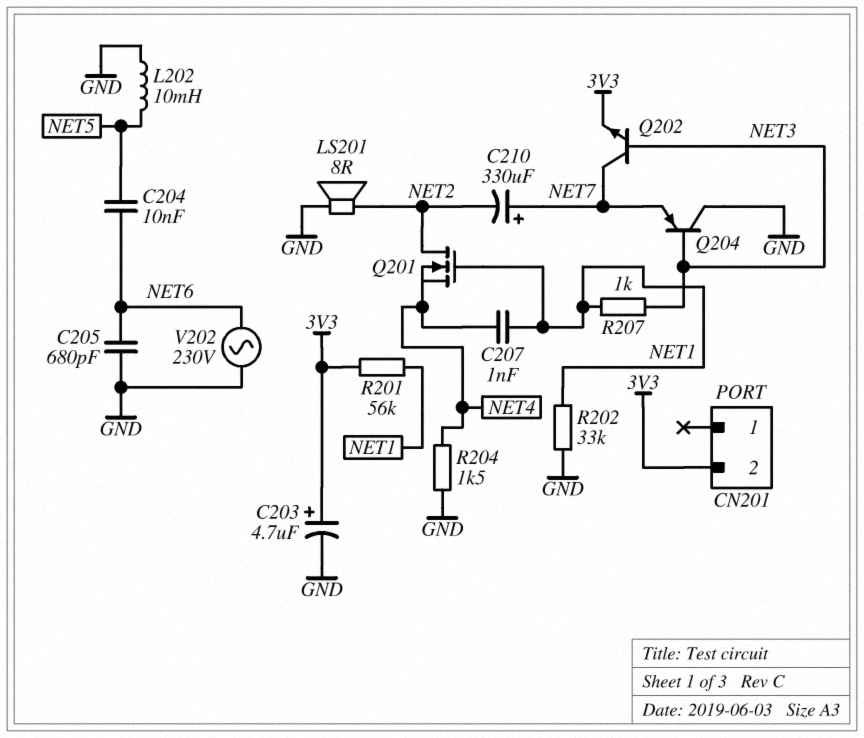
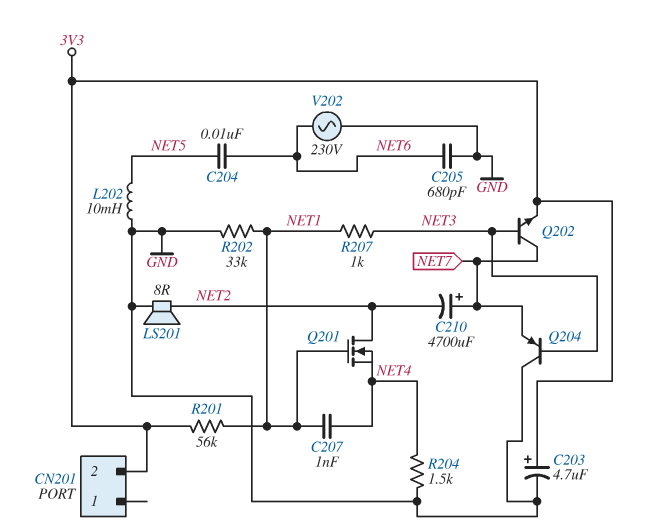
C210: 330uF (plus NET7, minus NET2) -> 4700uF (plus NET7, minus NET2)

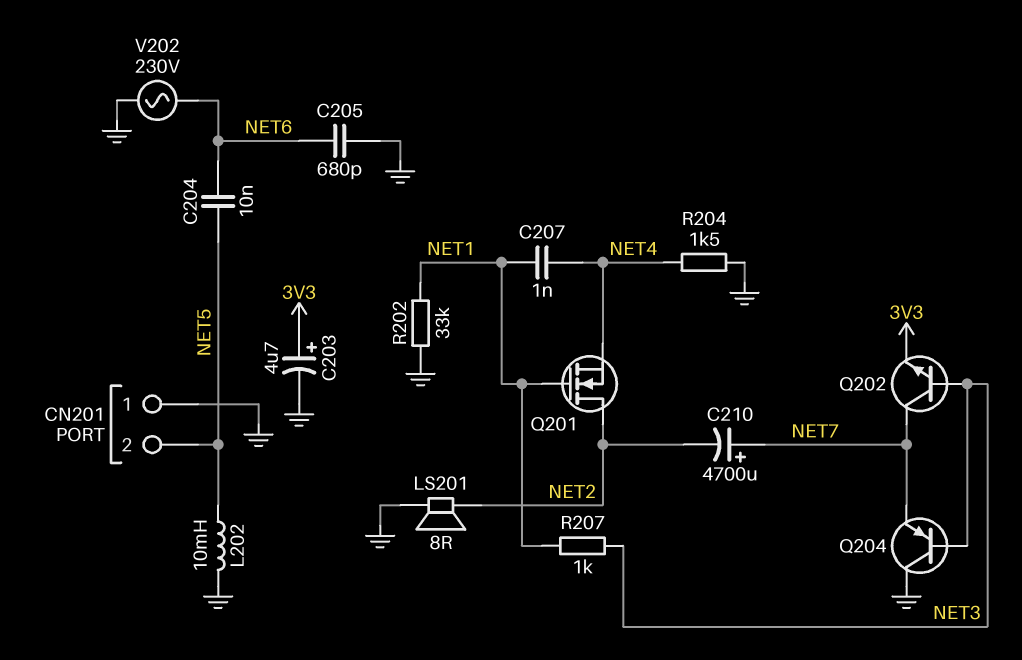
CN201 pin 1: none -> GND
CN201 pin 2: 3V3 -> NET5
R201: 56k (3V3, NET1) -> none

